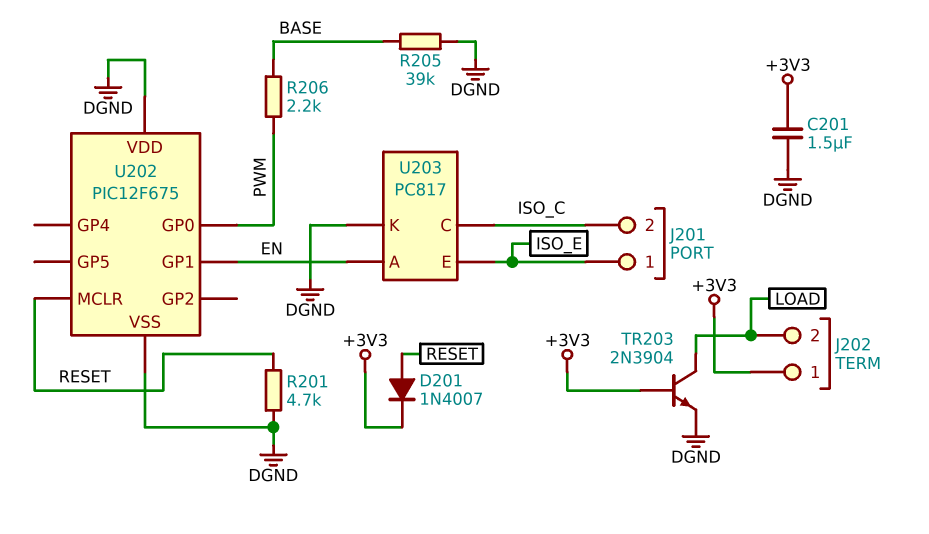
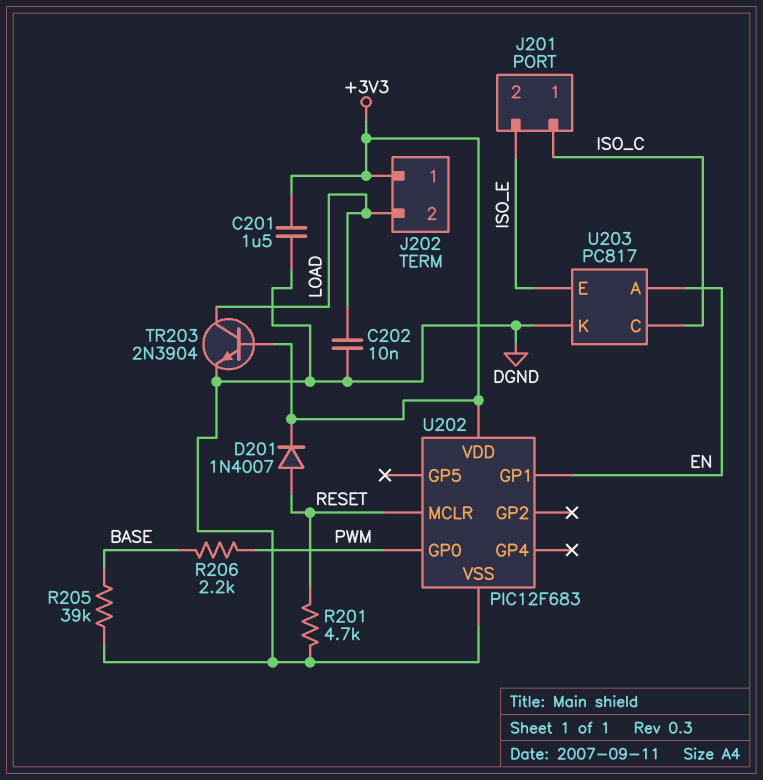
C202: none -> 10nF (DGND, LOAD)
J201 pin 1: ISO_E -> ISO_C
J201 pin 2: ISO_C -> ISO_E
U202: PIC12F675 -> PIC12F683
U202 pin VDD: DGND -> +3V3

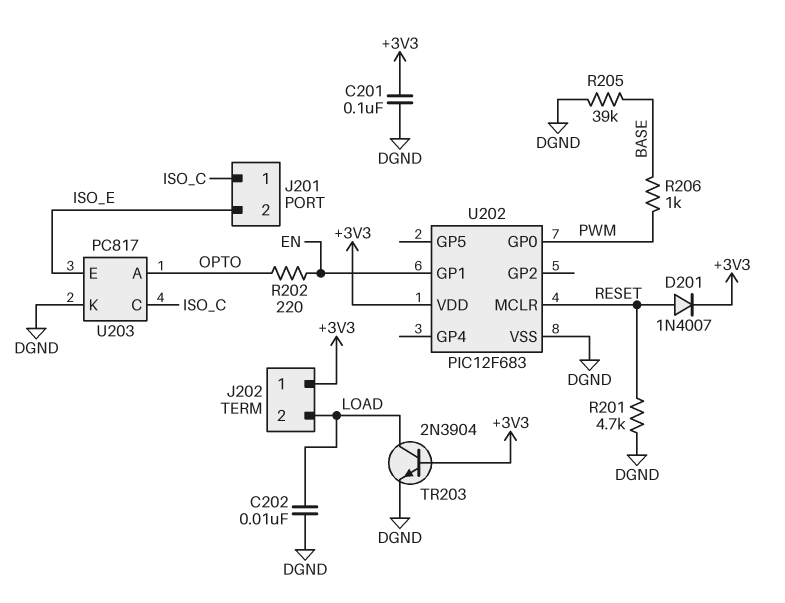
C201: 1.5uF (+3V3, DGND) -> 100nF (+3V3, DGND)
R202: none -> 220 (EN, OPTO)
R206: 2.2k (BASE, PWM) -> 1k (BASE, PWM)
U203 pin A: EN -> OPTO

